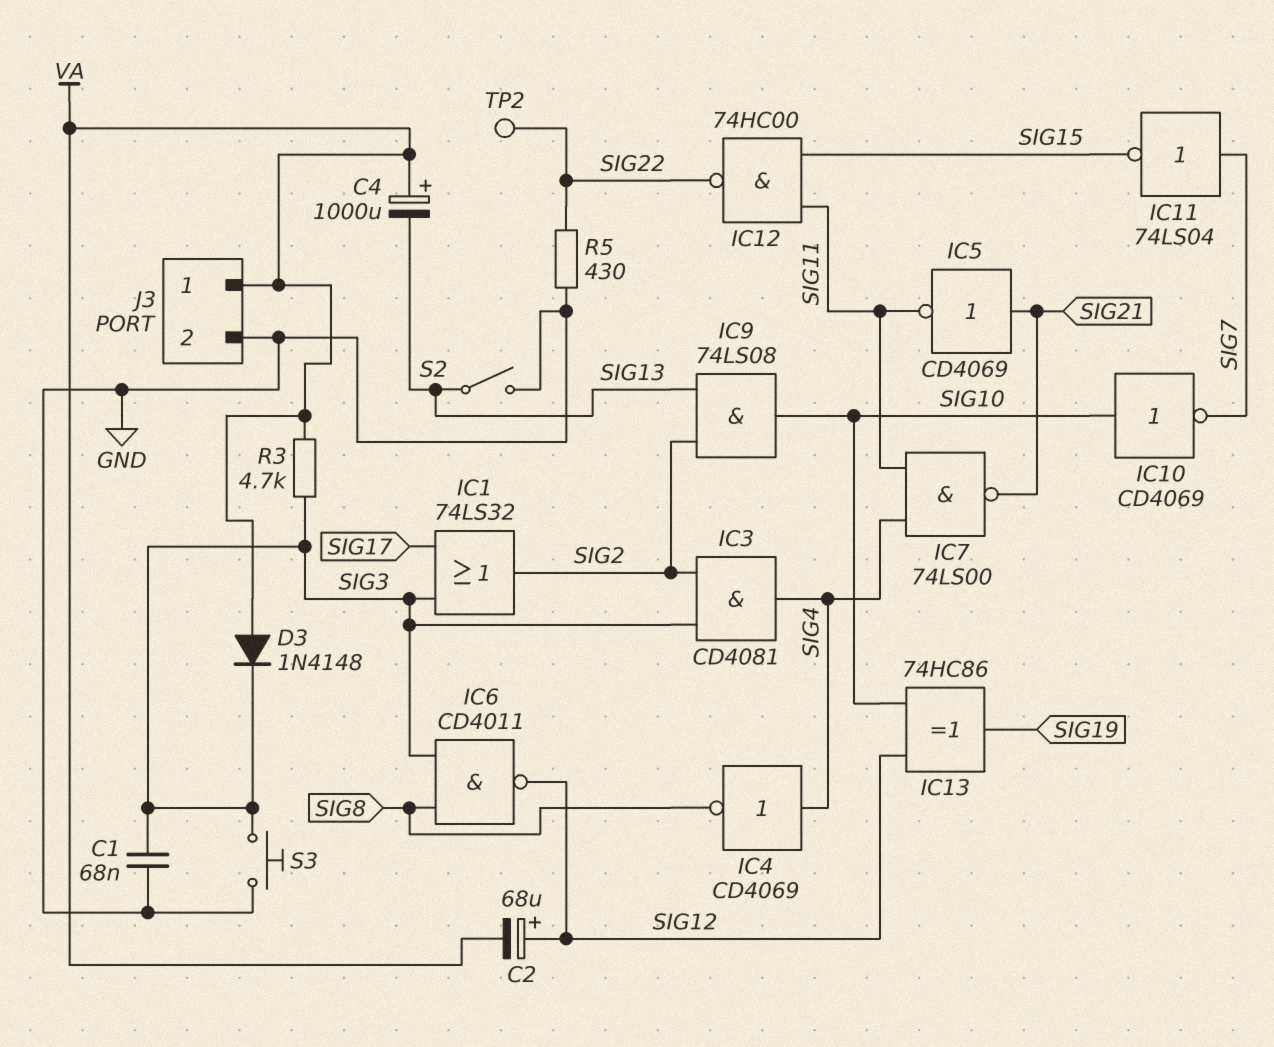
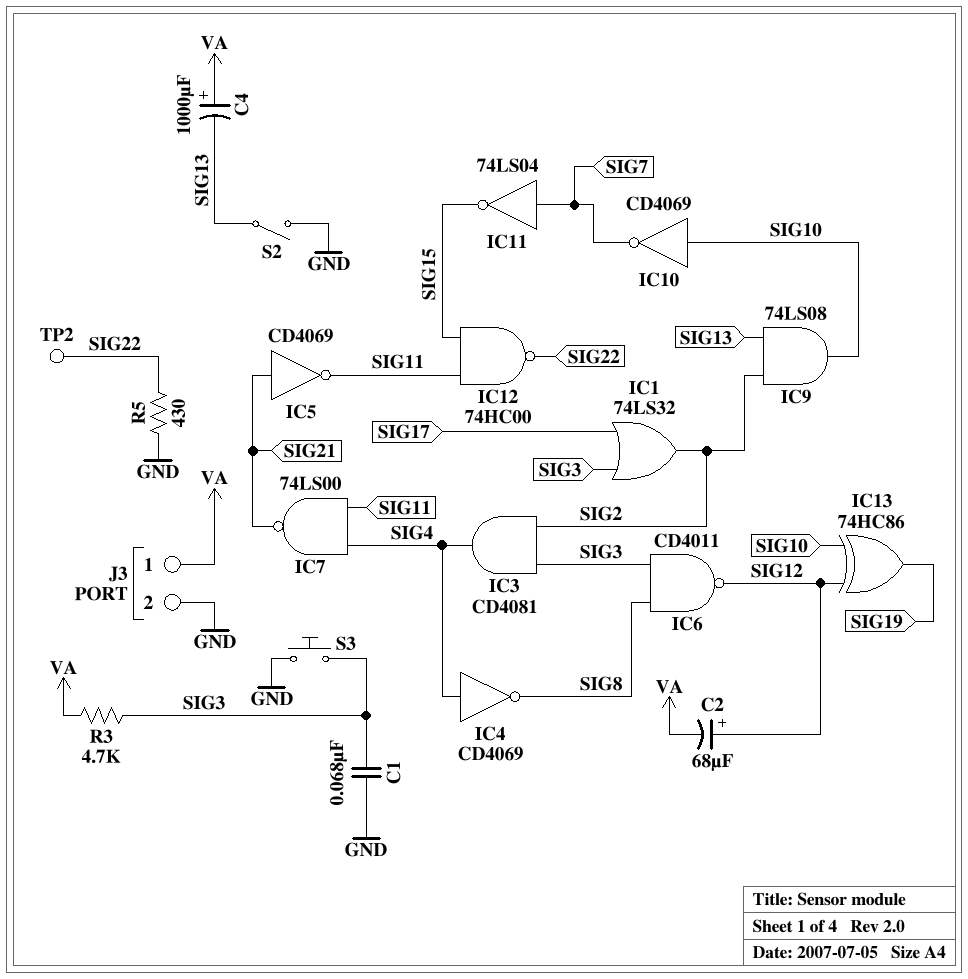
D3: diode 1N4148 (A VA, K SIG3) -> none

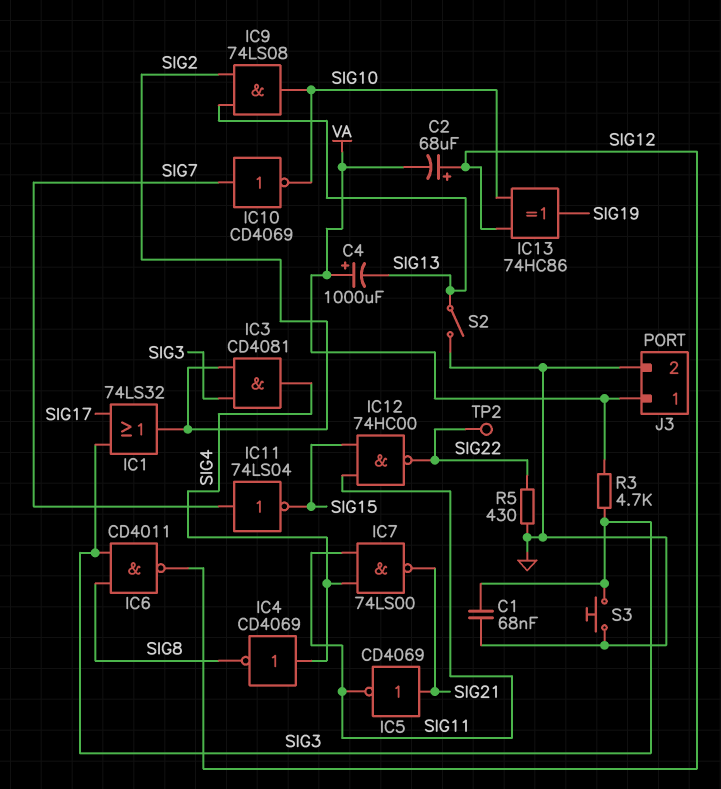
IC10: NOT CD4069 (in SIG10, out SIG7) -> NOT CD4069 (in SIG7, out SIG10)

